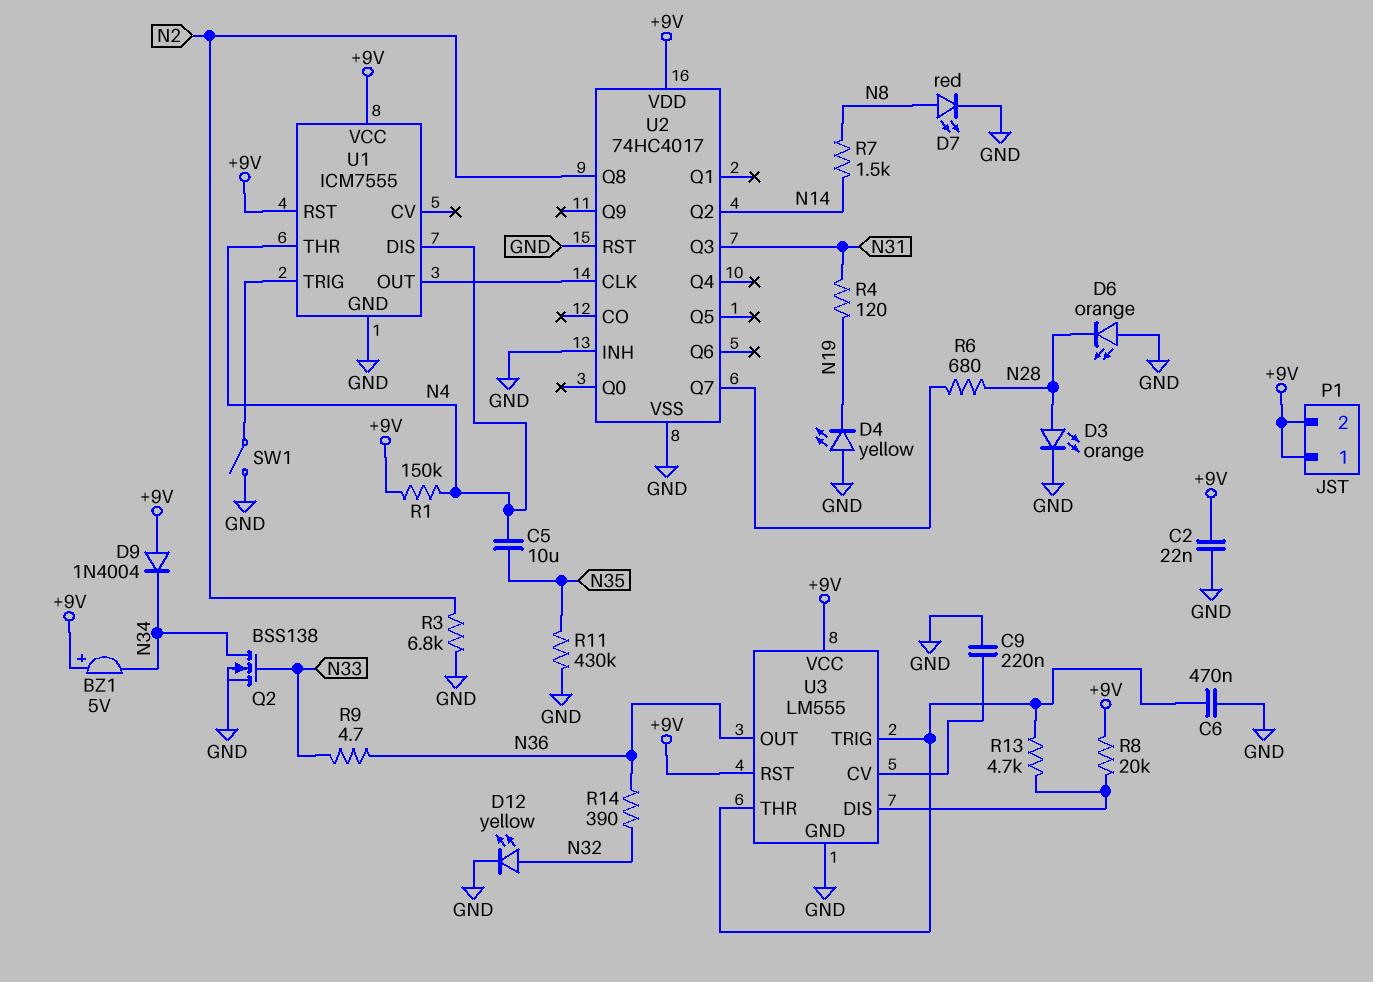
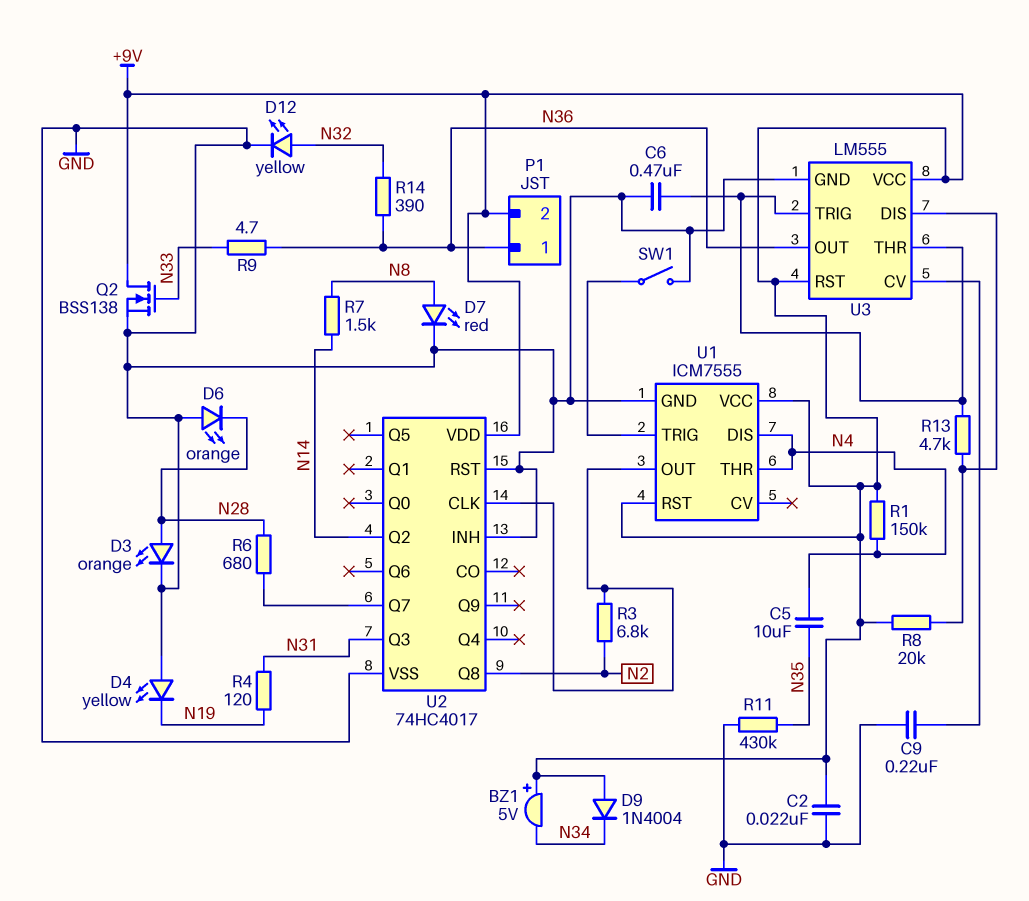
P1 pin 1: +9V -> N36
Q2: NMOS BSS138 (G N33, D N34, S GND) -> NMOS BSS138 (G N33, D +9V, S GND)
R3: 6.8k (GND, N2) -> 6.8k (N2, U1/OUT)

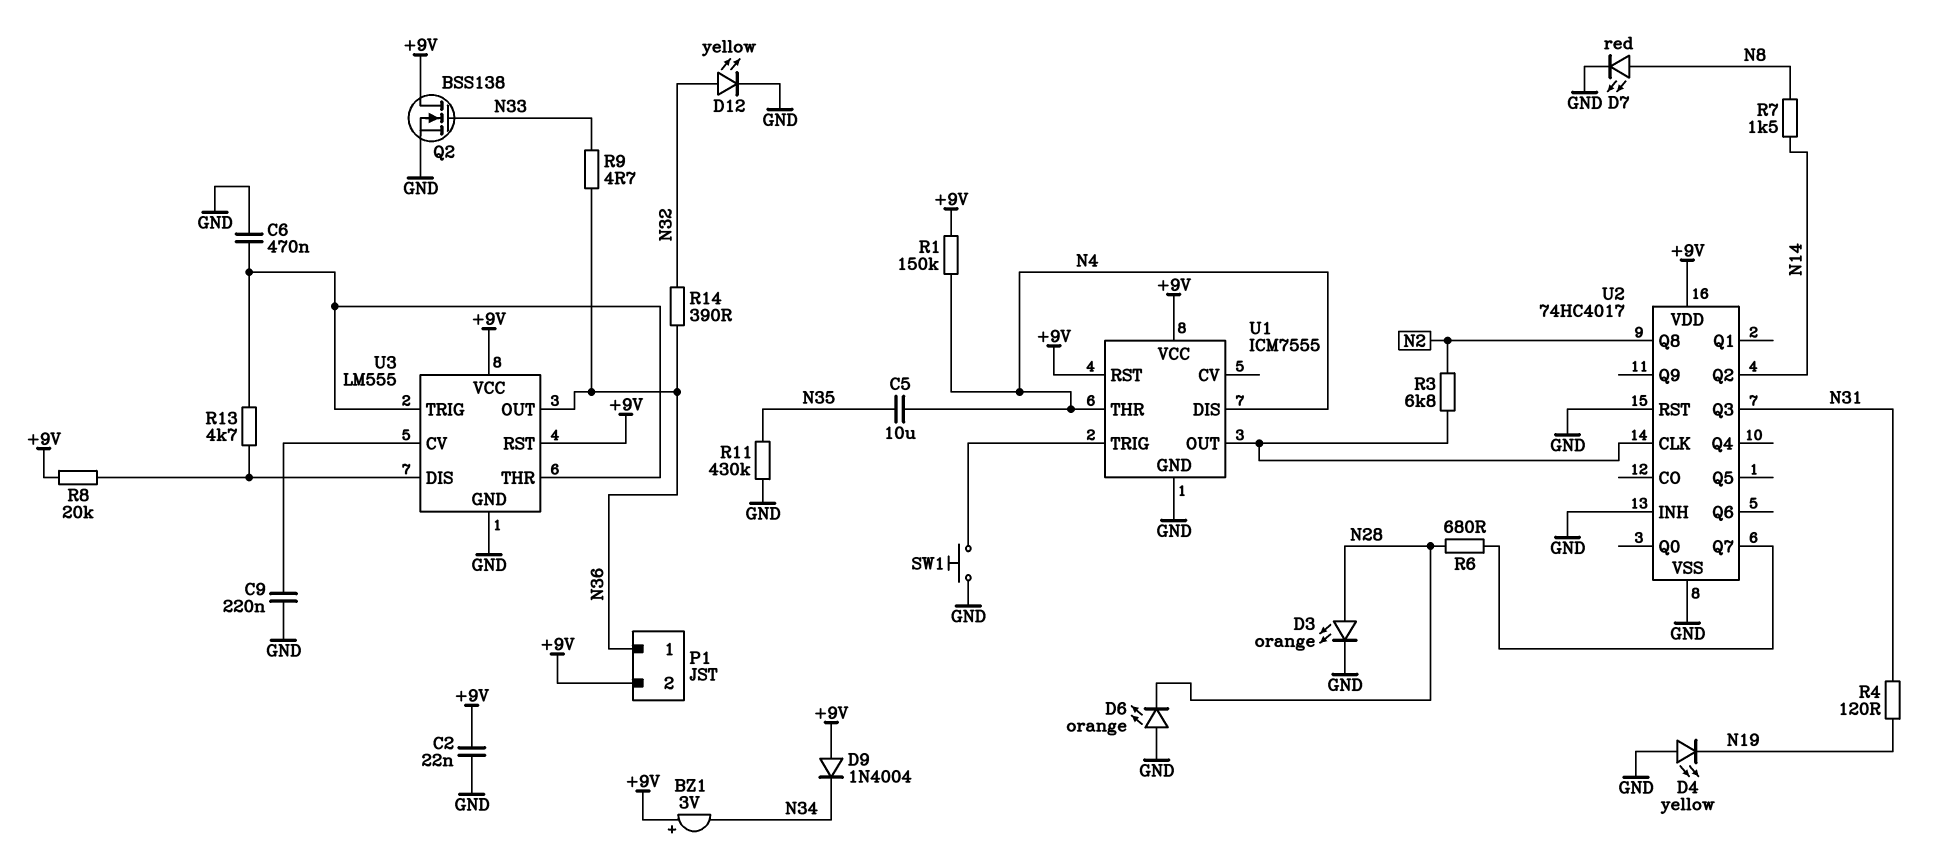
BZ1: buzzer 5V (plus +9V, minus N34) -> buzzer 3V (plus +9V, minus N34)
SW1: switch (GND, U1/TRIG) -> button (GND, U1/TRIG)

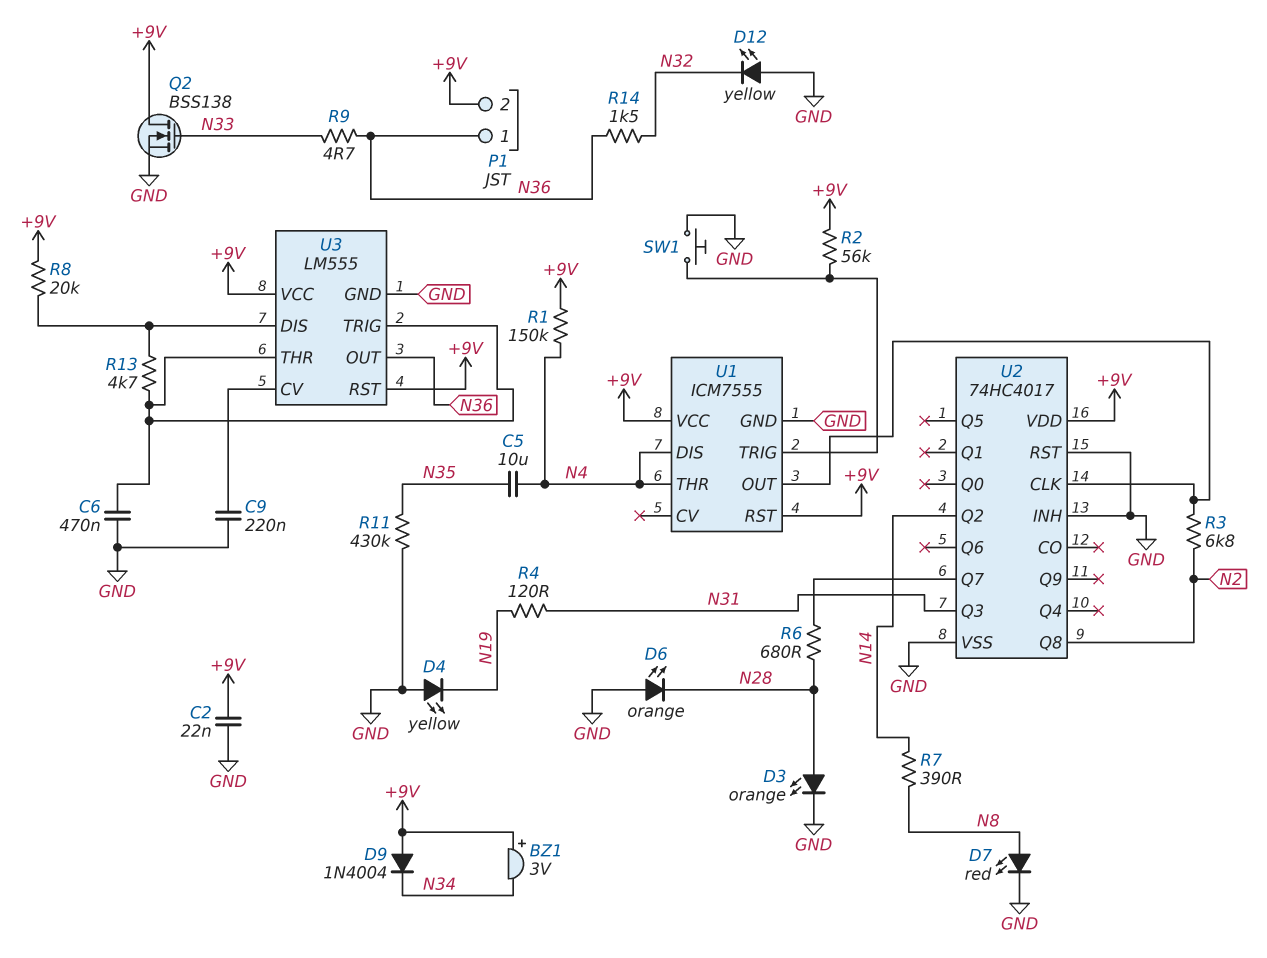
D12: LED yellow (A N32, K GND) -> LED yellow (A GND, K N32)
R2: none -> 56k (+9V, U1/TRIG)
R7: 1.5k (N8, N14) -> 390 (N8, N14)
R14: 390 (N32, N36) -> 1.5k (N32, N36)

